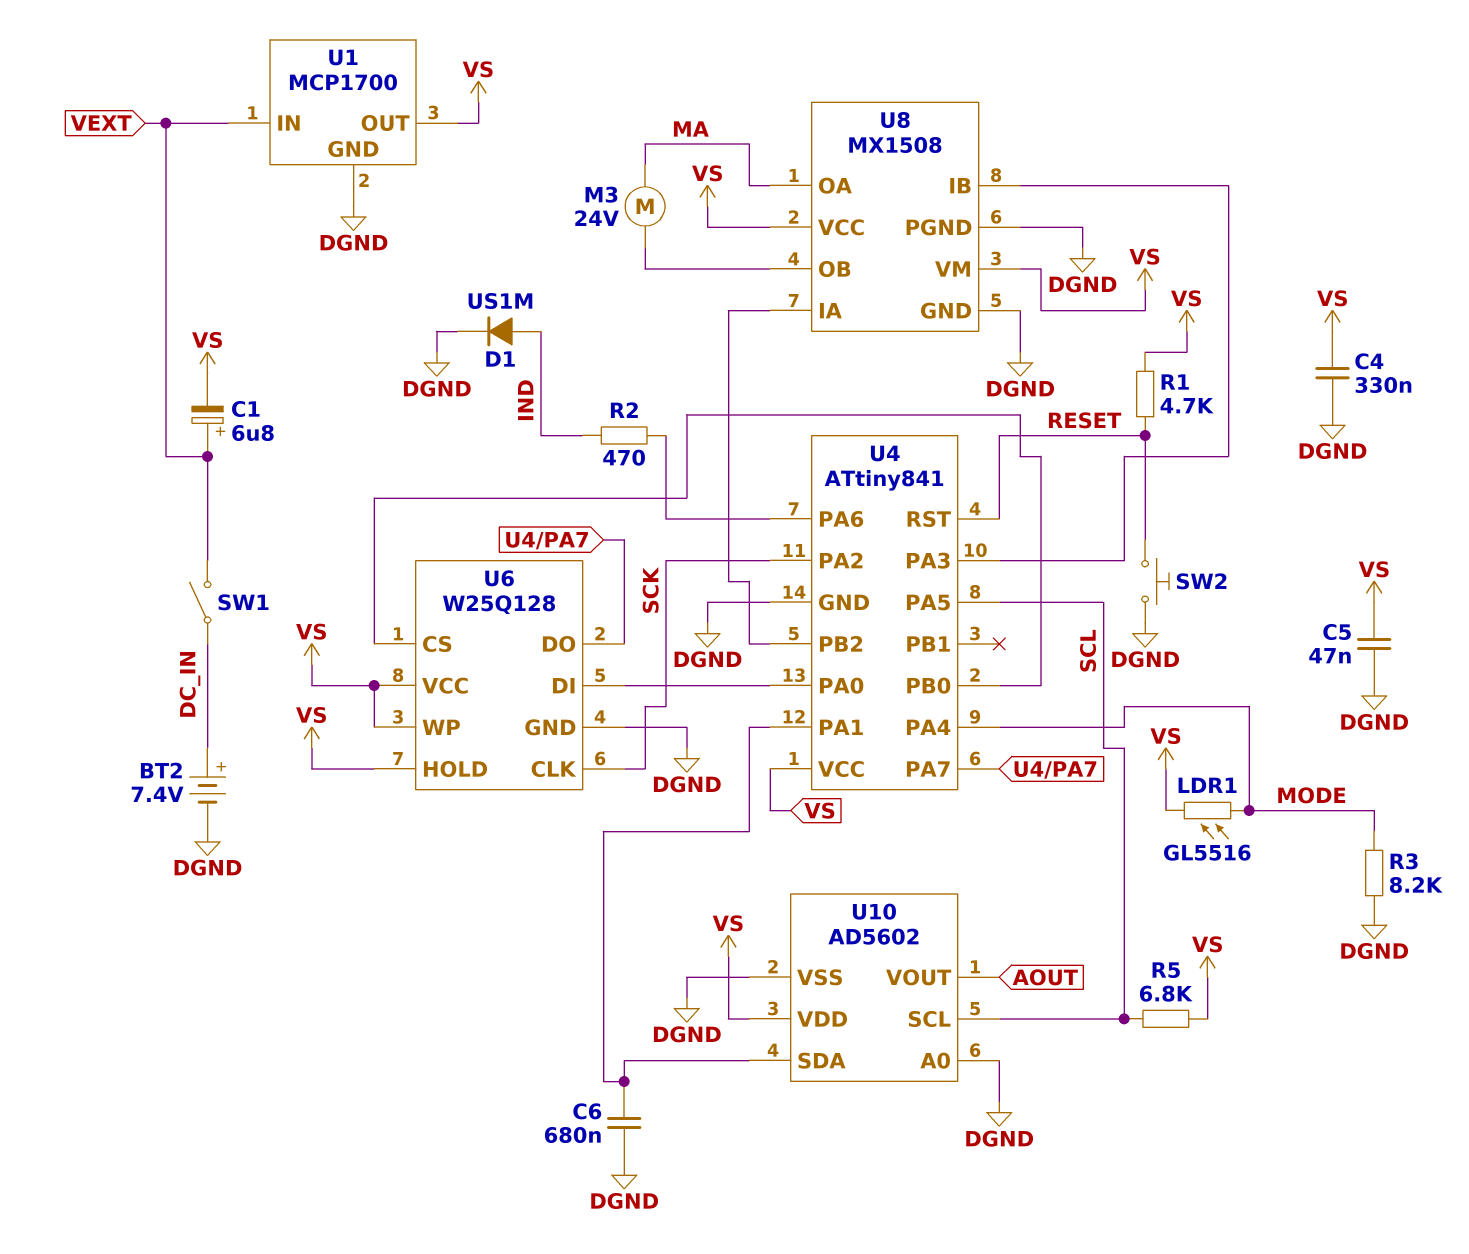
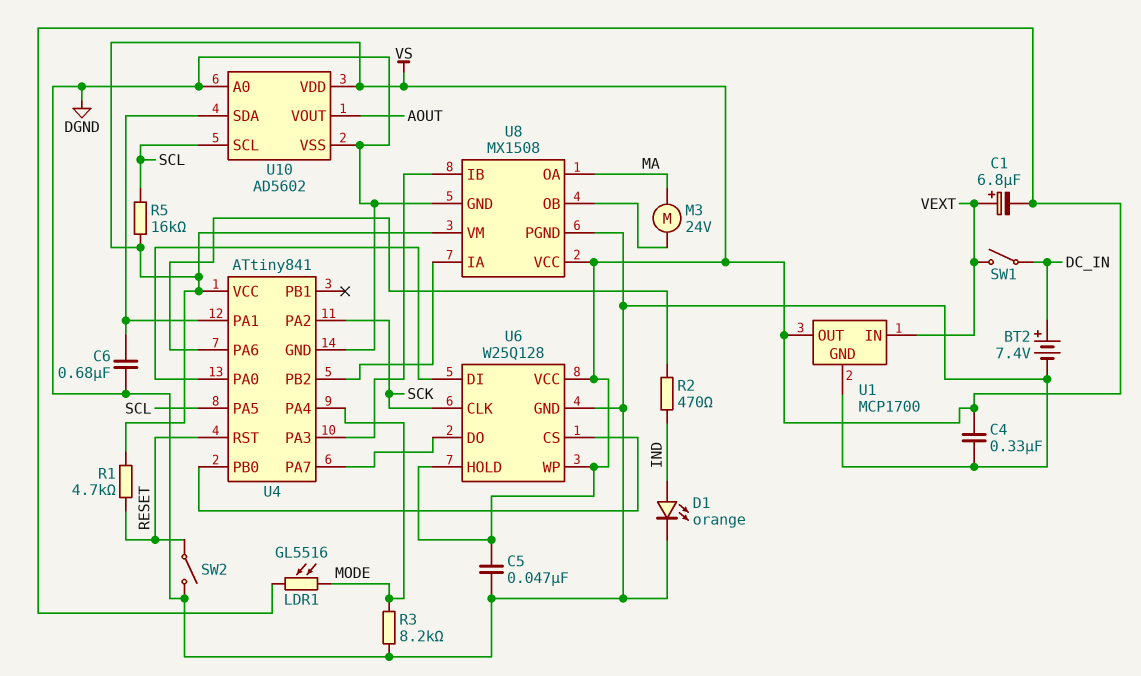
D1: diode US1M (A IND, K DGND) -> LED orange (A IND, K DGND)
R5: 6.8k (SCL, VS) -> 16k (SCL, VS)
SW2: button (DGND, RESET) -> switch (DGND, RESET)

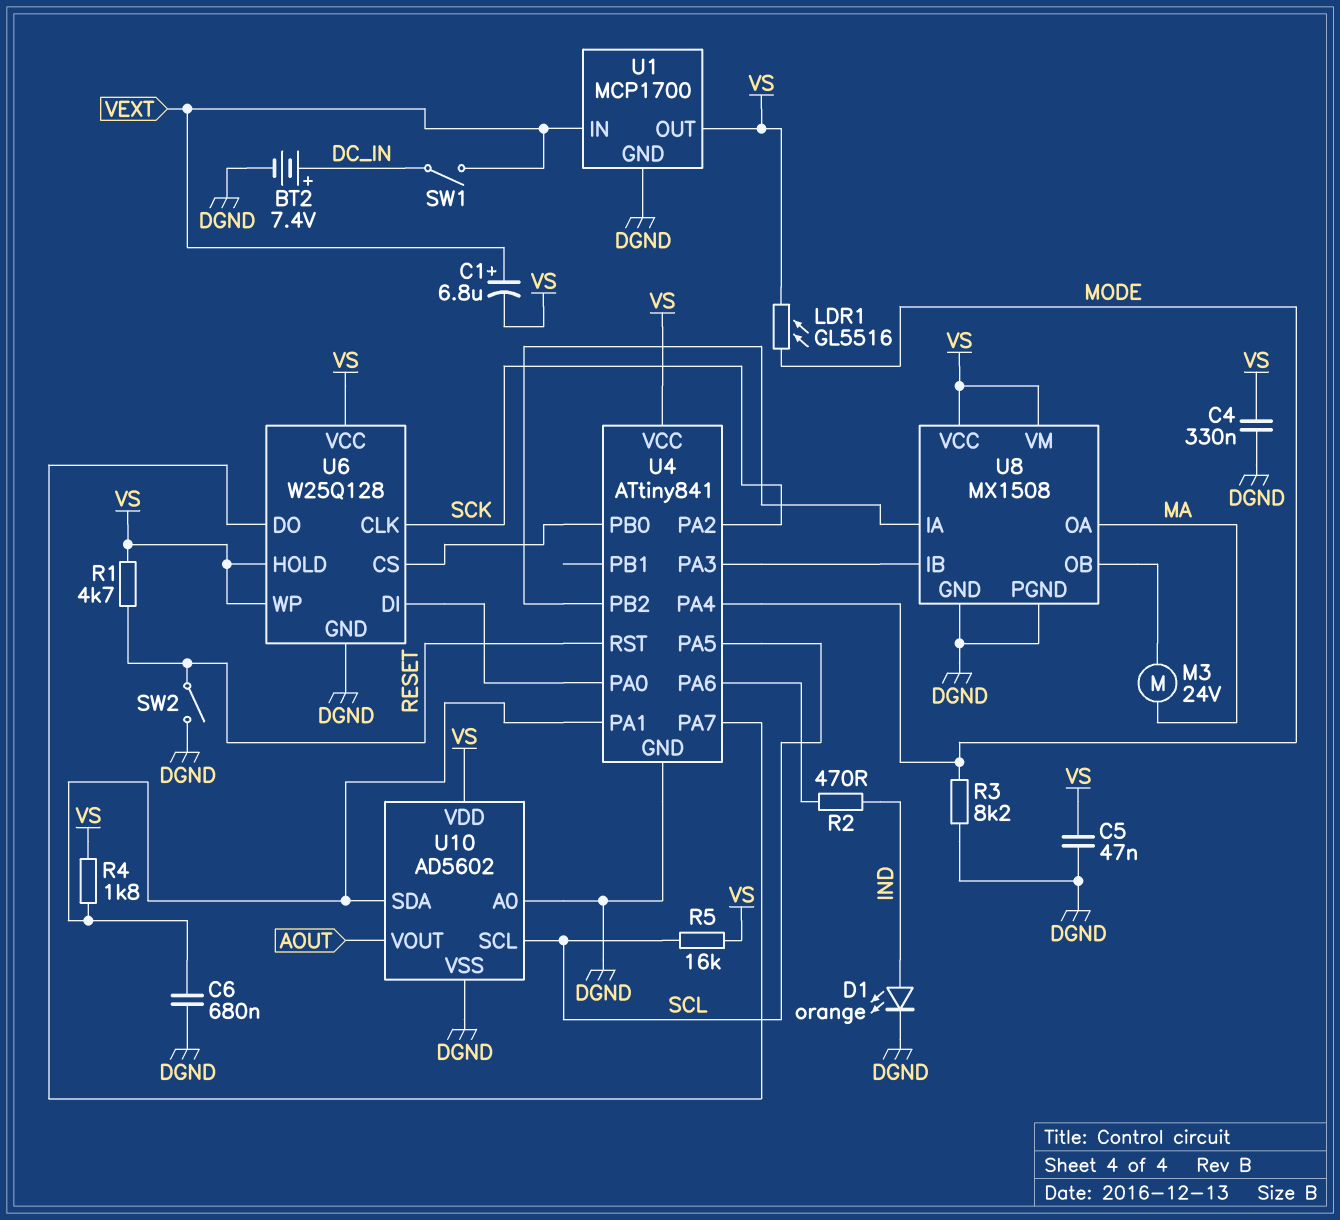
R4: none -> 1.8k (U4/PA1, VS)

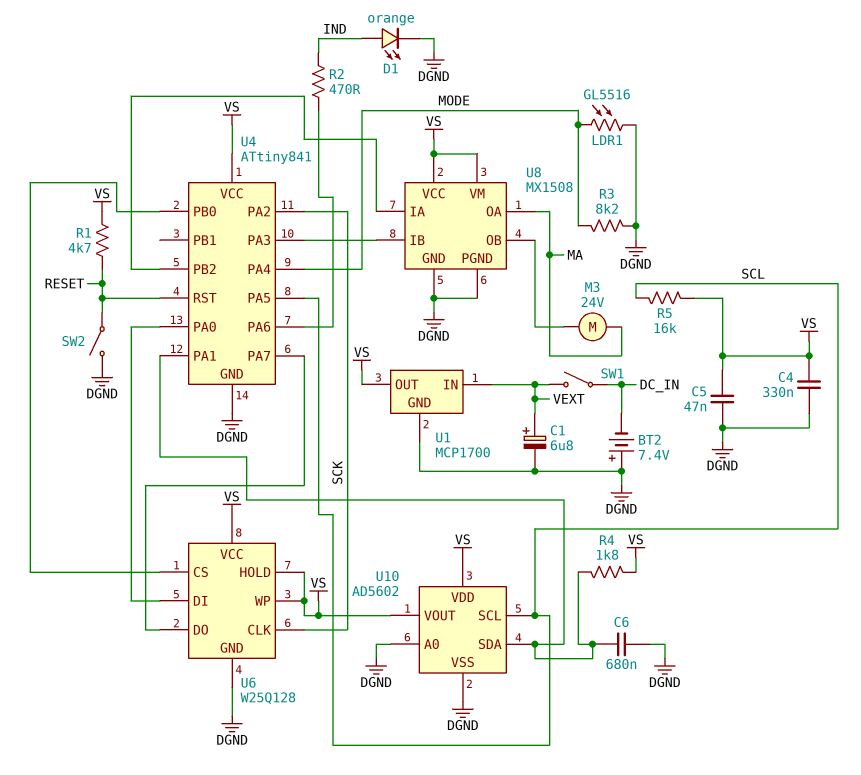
BT2: 7.4V (plus DC_IN, minus DGND) -> 7.4V (plus DGND, minus DC_IN)
C1: 6.8uF (plus VEXT, minus VS) -> 6.8uF (plus VEXT, minus DGND)
LDR1: GL5516 (MODE, VS) -> GL5516 (DGND, MODE)
U10 pin VOUT: AOUT -> VS

